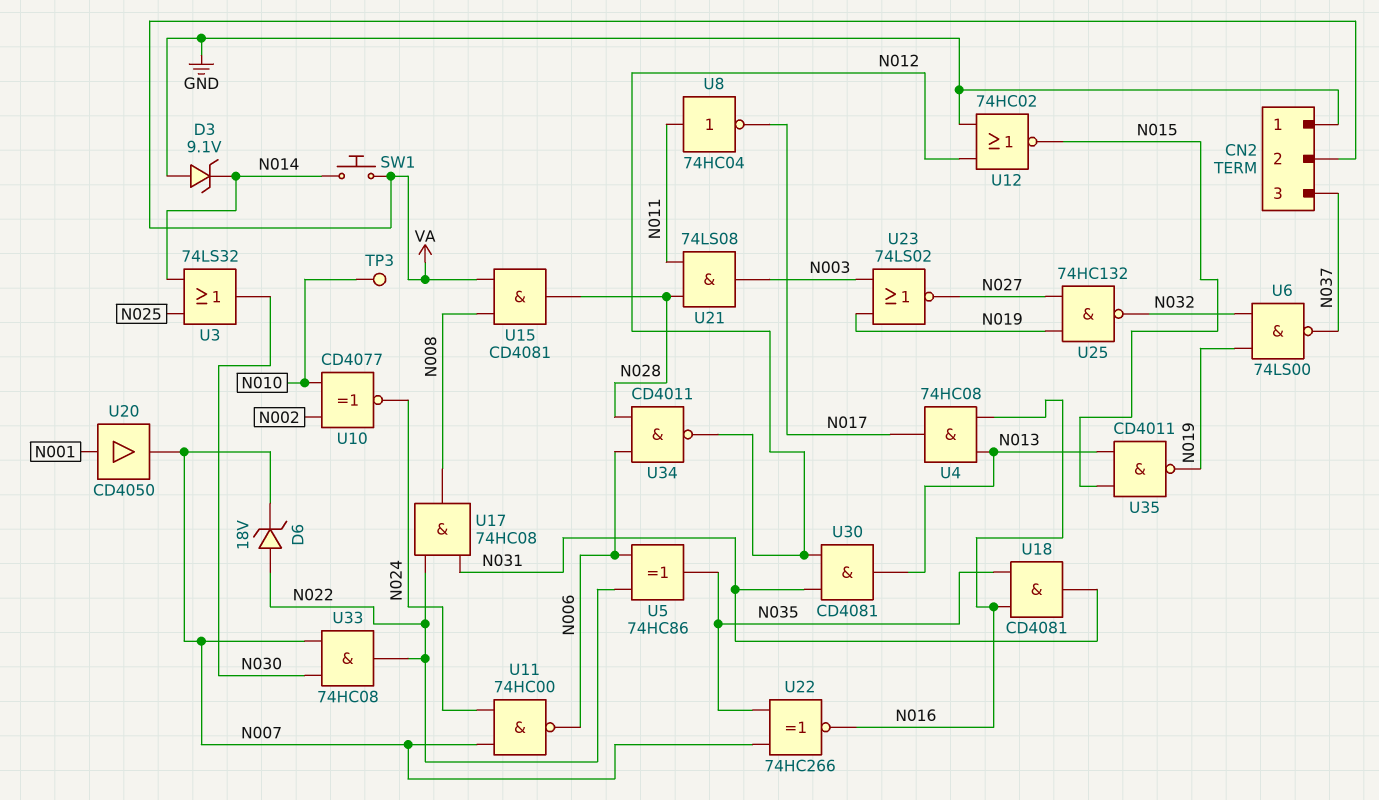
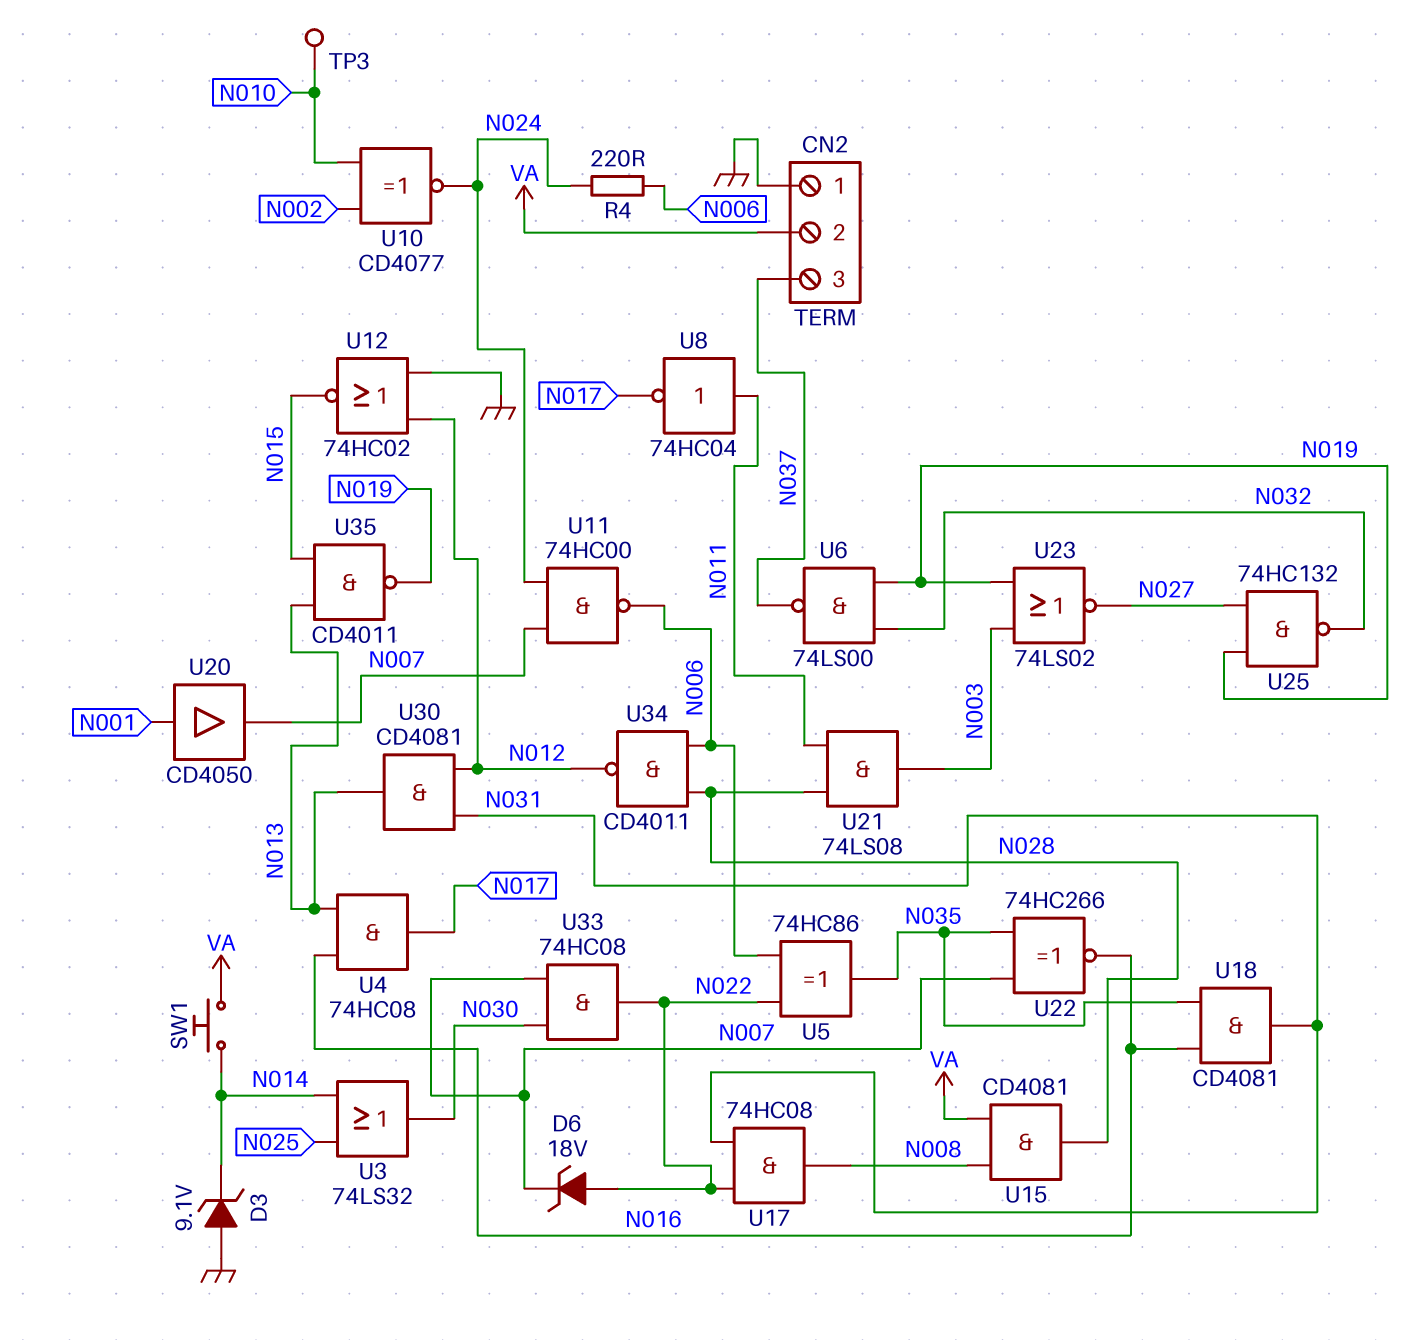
R4: none -> 220 (N006, N024)

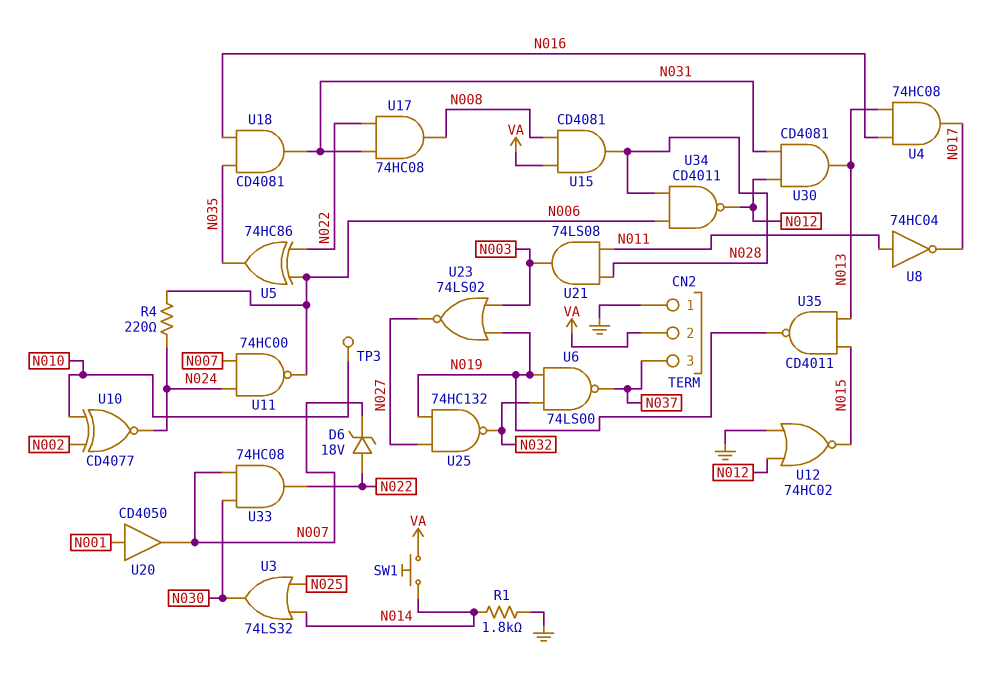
D3: zener 9.1V (A GND, K N014) -> none
R1: none -> 1.8k (GND, N014)
U22: XNOR 74HC266 (in N007, in N035, out N016) -> none

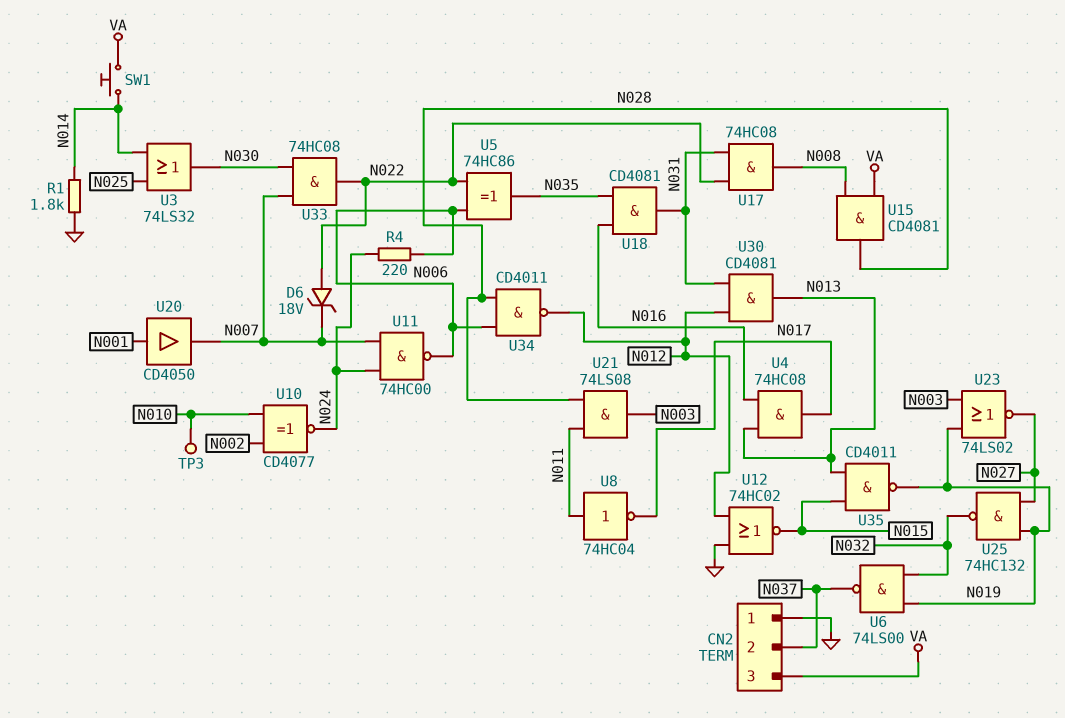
CN2 pin 2: VA -> N037
CN2 pin 3: N037 -> VA

